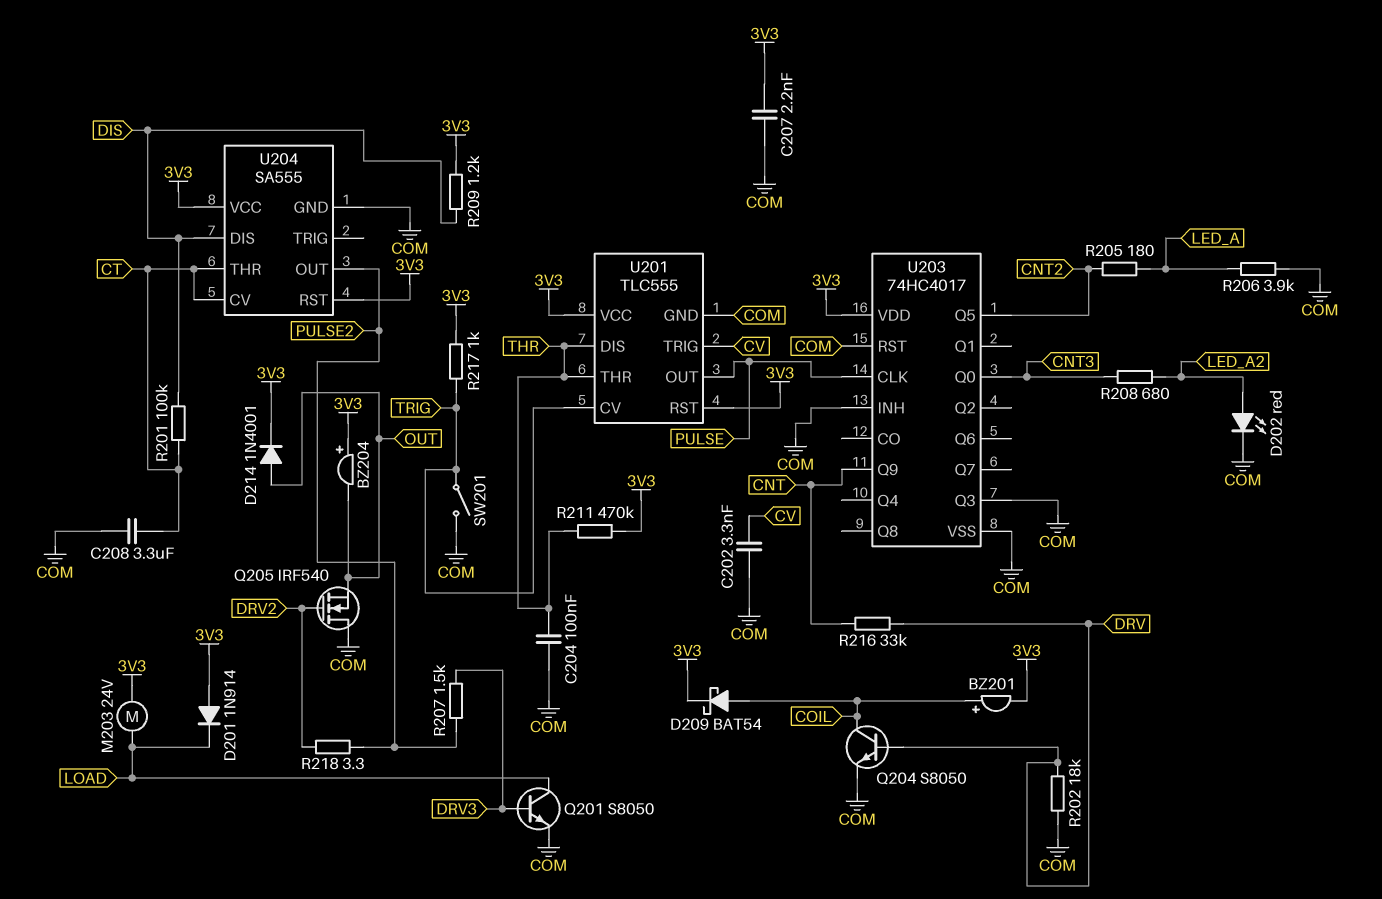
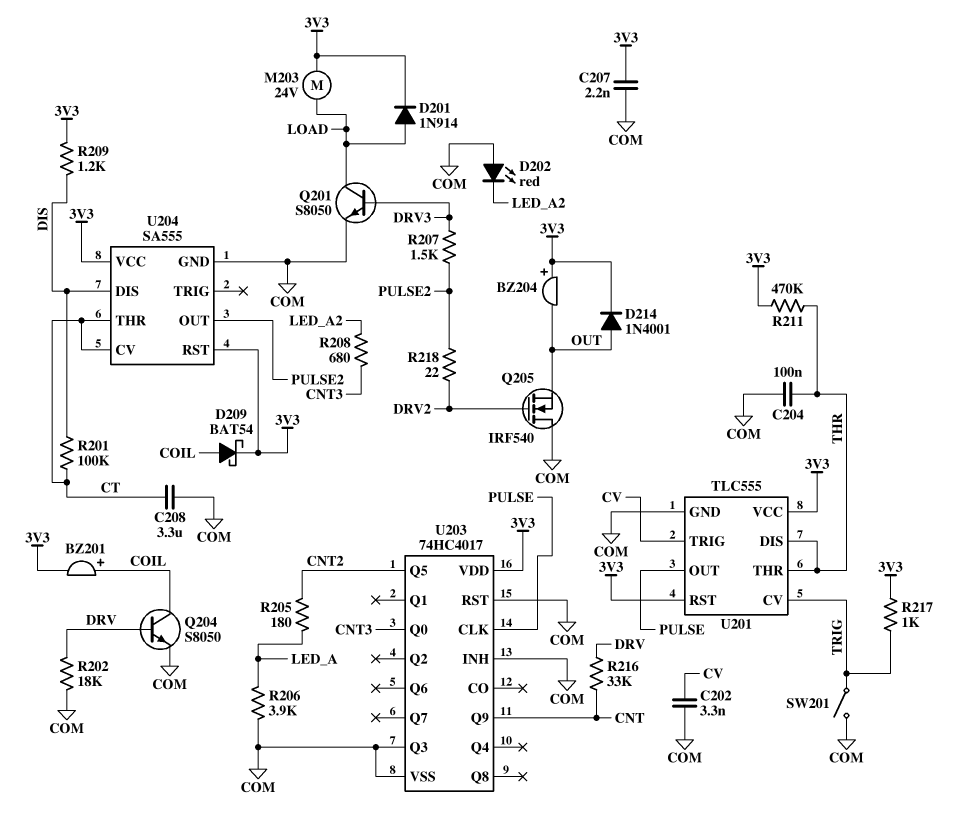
D201: diode 1N914 (A 3V3, K LOAD) -> diode 1N914 (A LOAD, K 3V3)
D202: LED red (A LED_A2, K COM) -> LED red (A COM, K LED_A2)
R218: 3.3 (DRV2, PULSE2) -> 22 (DRV2, PULSE2)

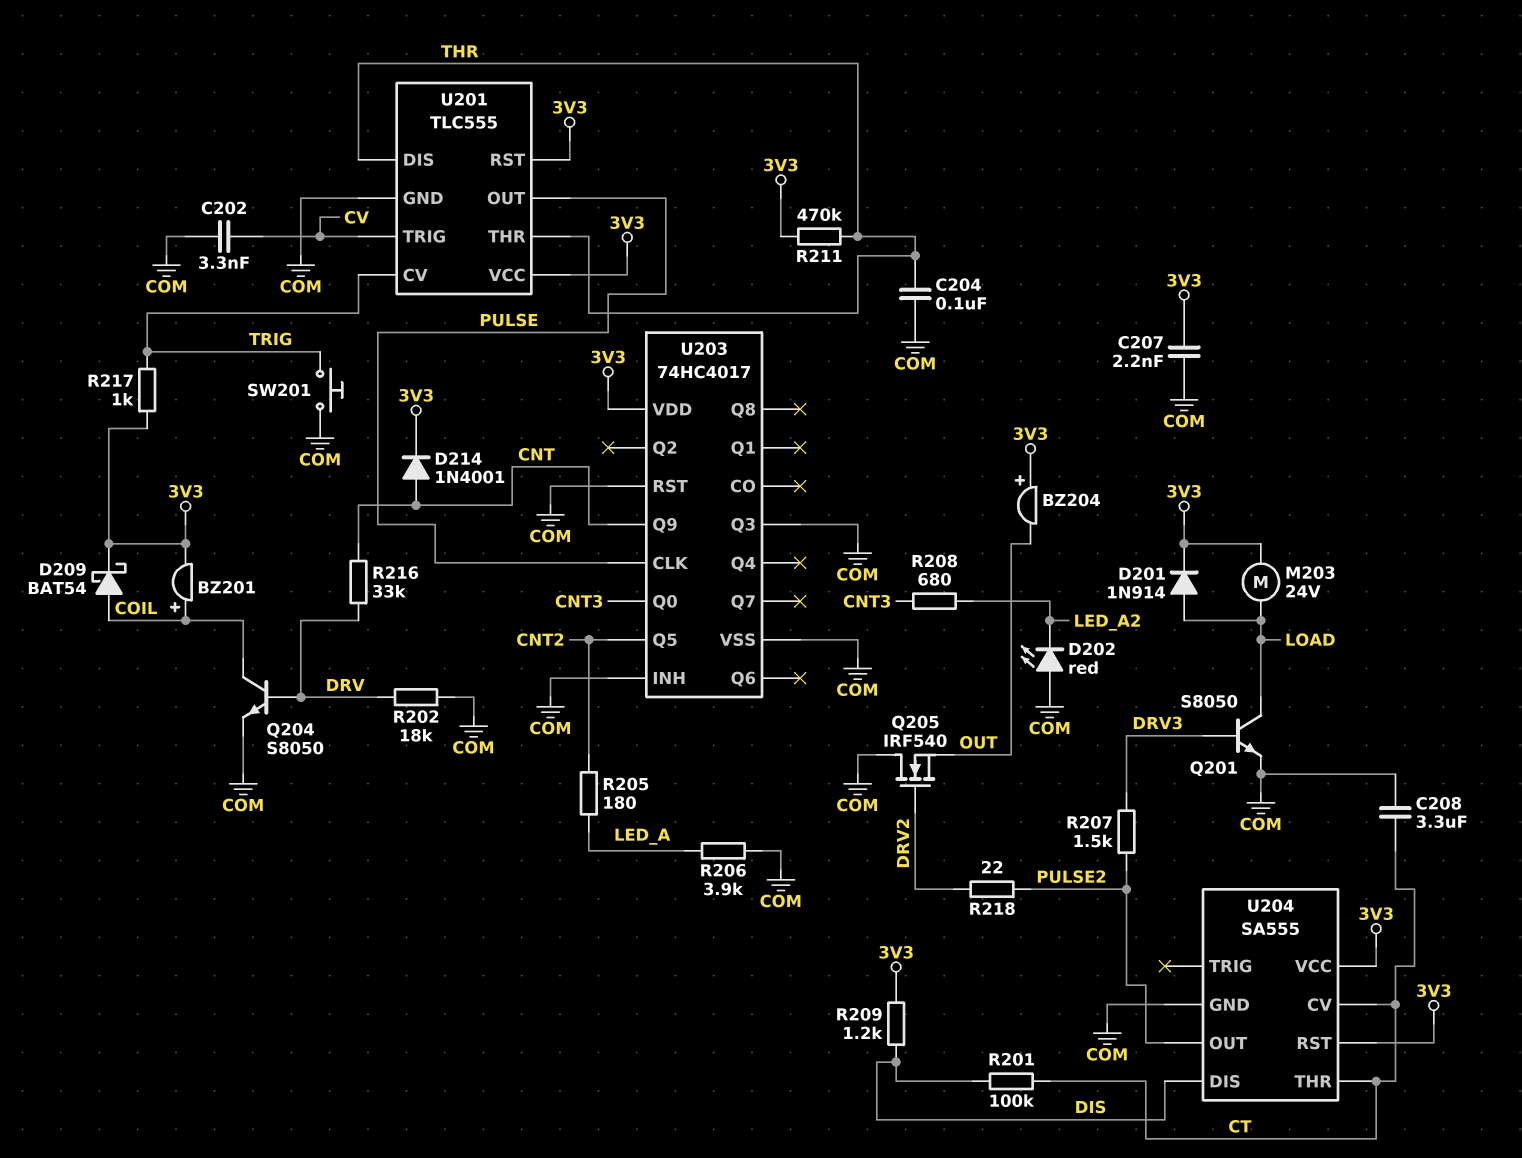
D214: diode 1N4001 (A OUT, K 3V3) -> diode 1N4001 (A CNT, K 3V3)
SW201: switch (COM, TRIG) -> button (COM, TRIG)

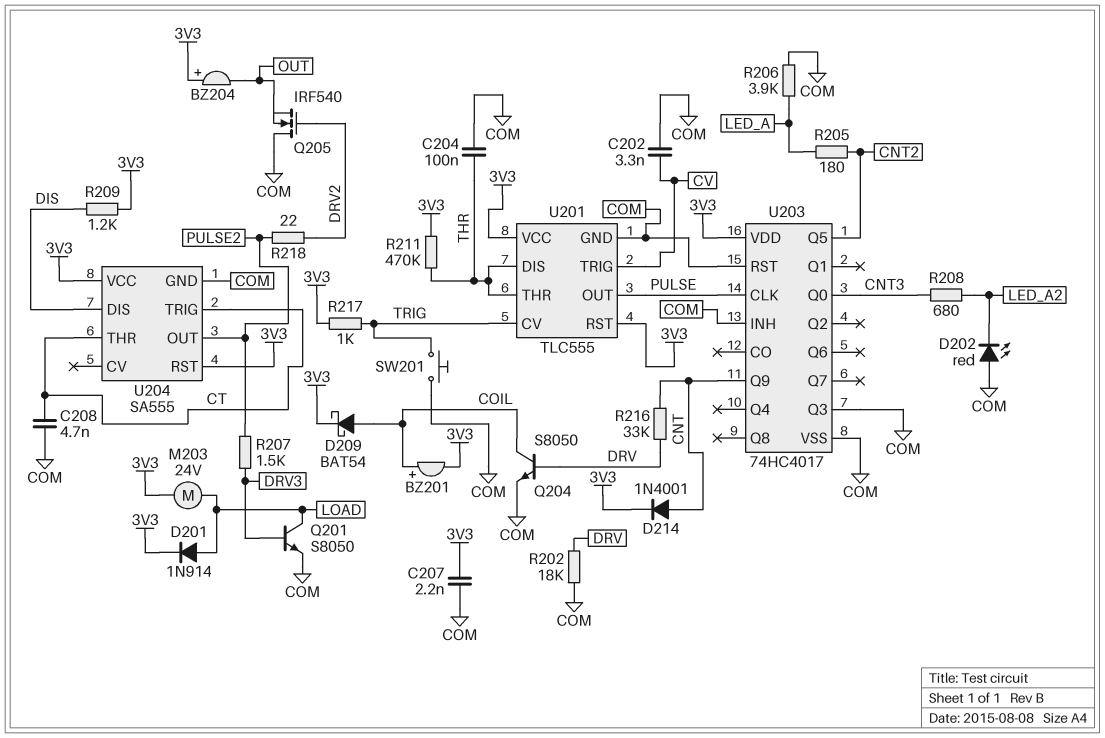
C208: 3.3uF (COM, CT) -> 4.7nF (COM, CT)
R201: 100k (CT, DIS) -> none
U204 pin CV: CT -> none
U204 pin TRIG: none -> CT

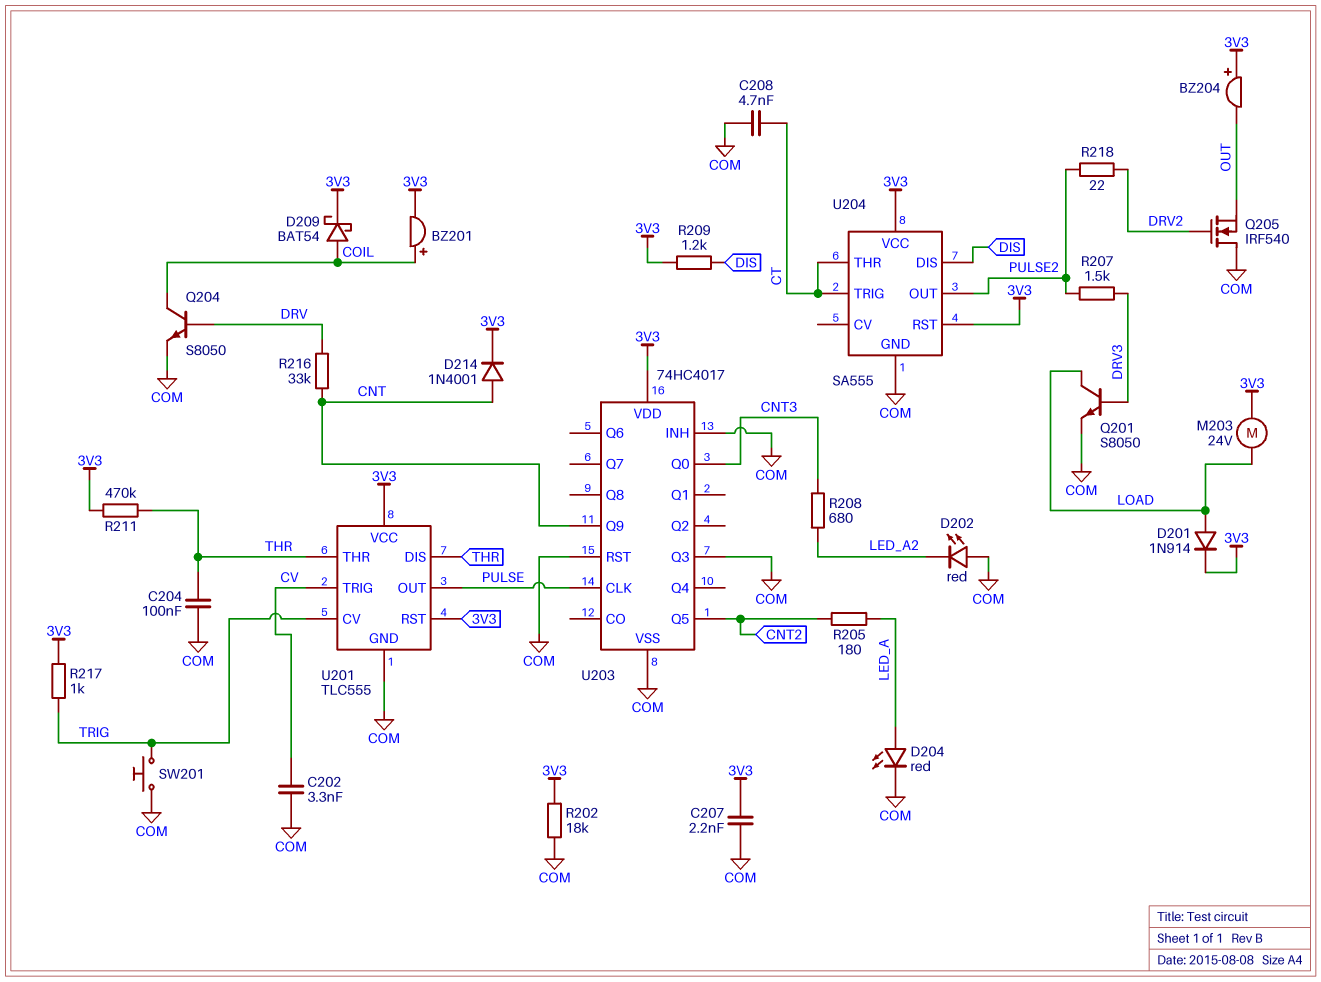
D204: none -> LED red (A LED_A, K COM)
R202: 18k (COM, DRV) -> 18k (3V3, COM)
R206: 3.9k (COM, LED_A) -> none

